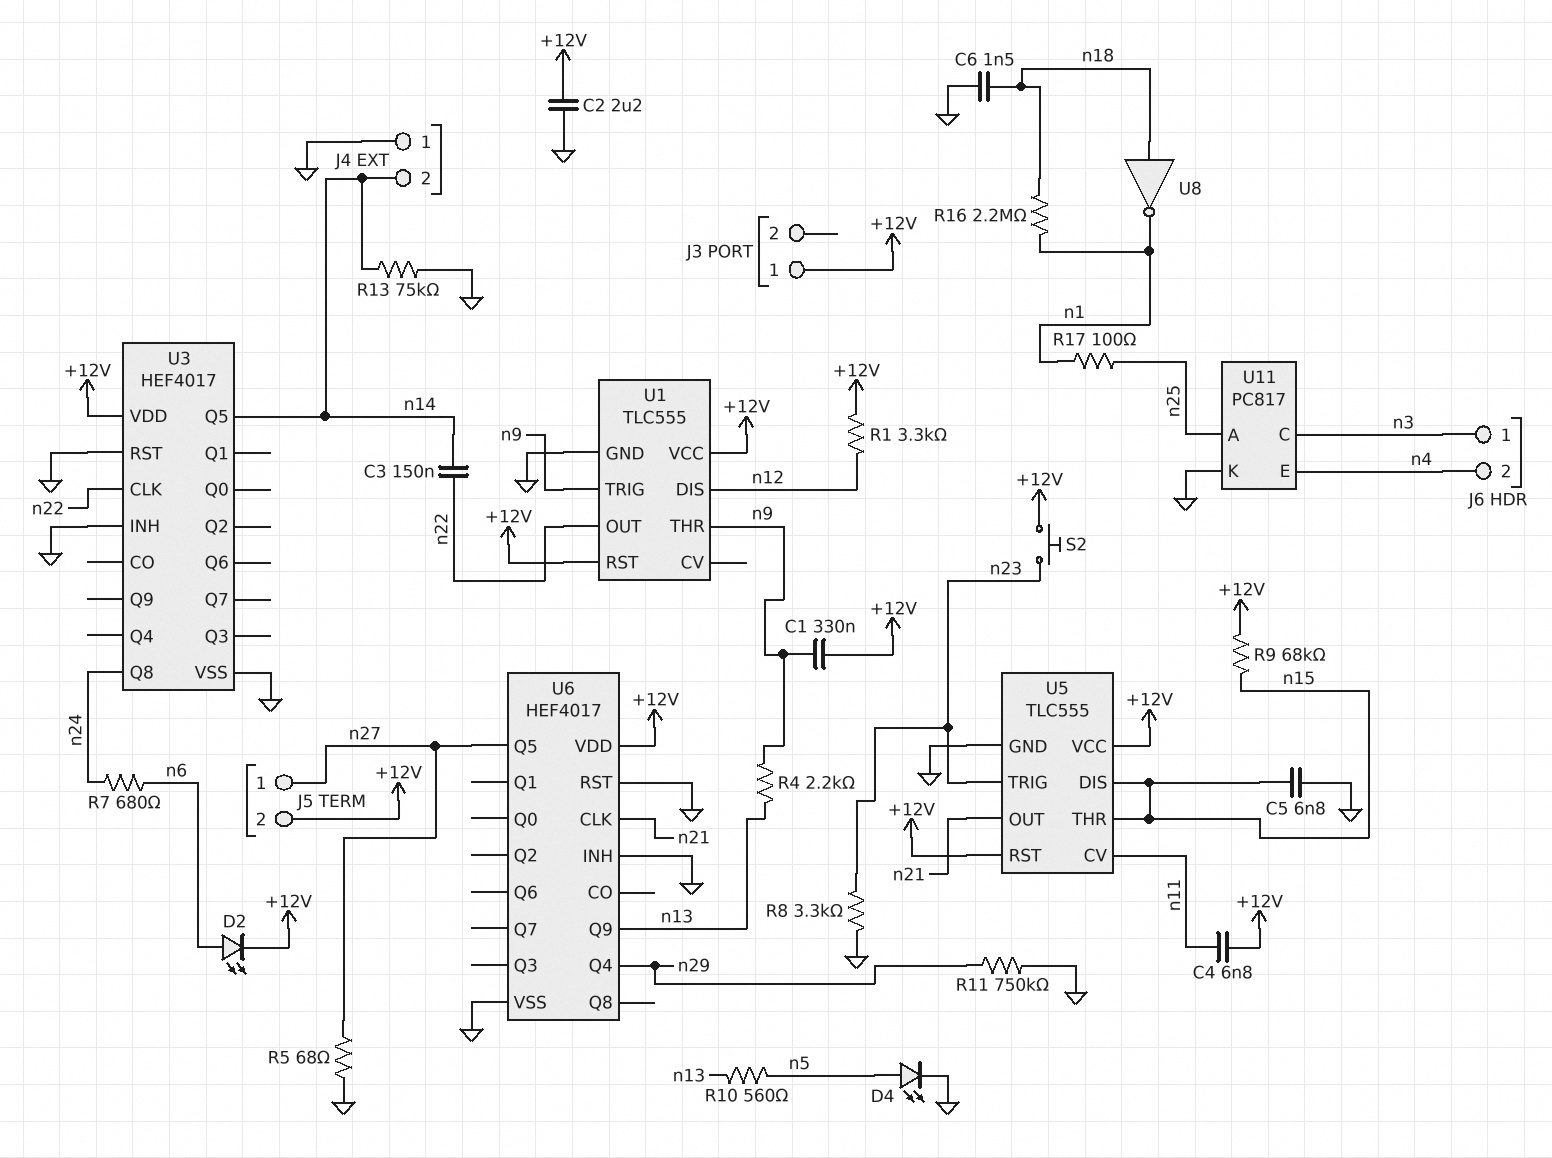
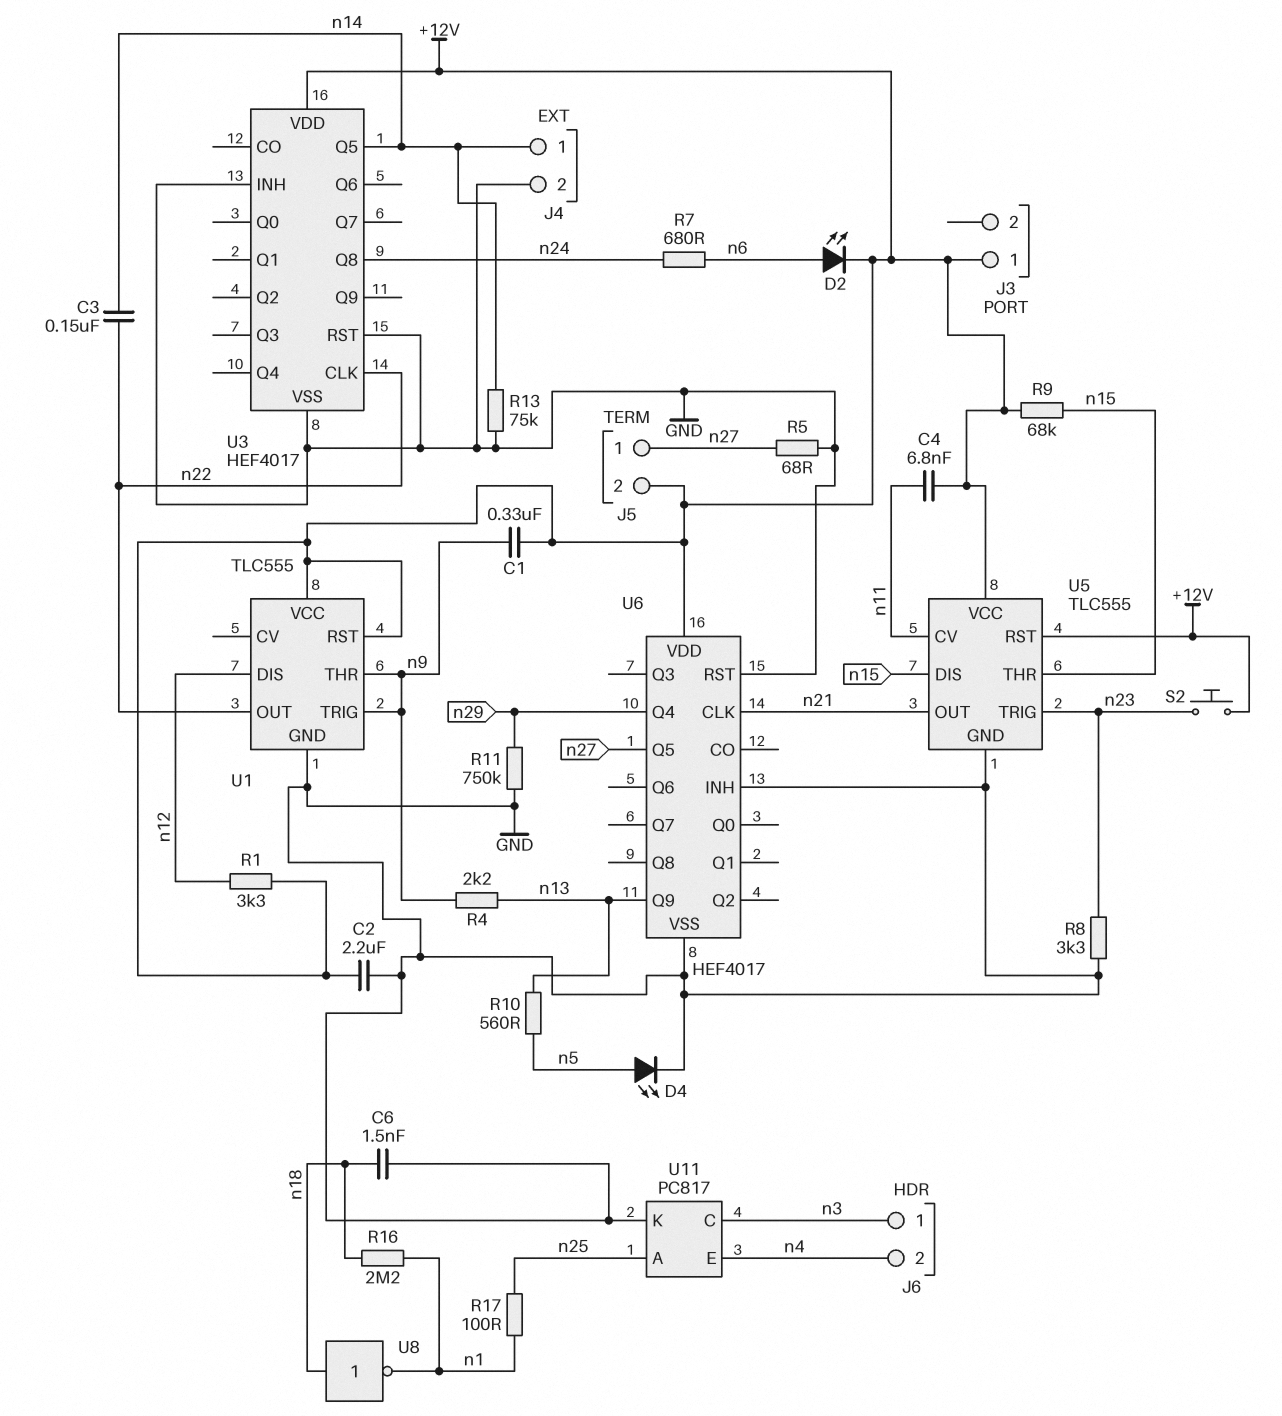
C5: 6.8nF (GND, n15) -> none
J4 pin 1: GND -> n14
J4 pin 2: n14 -> GND

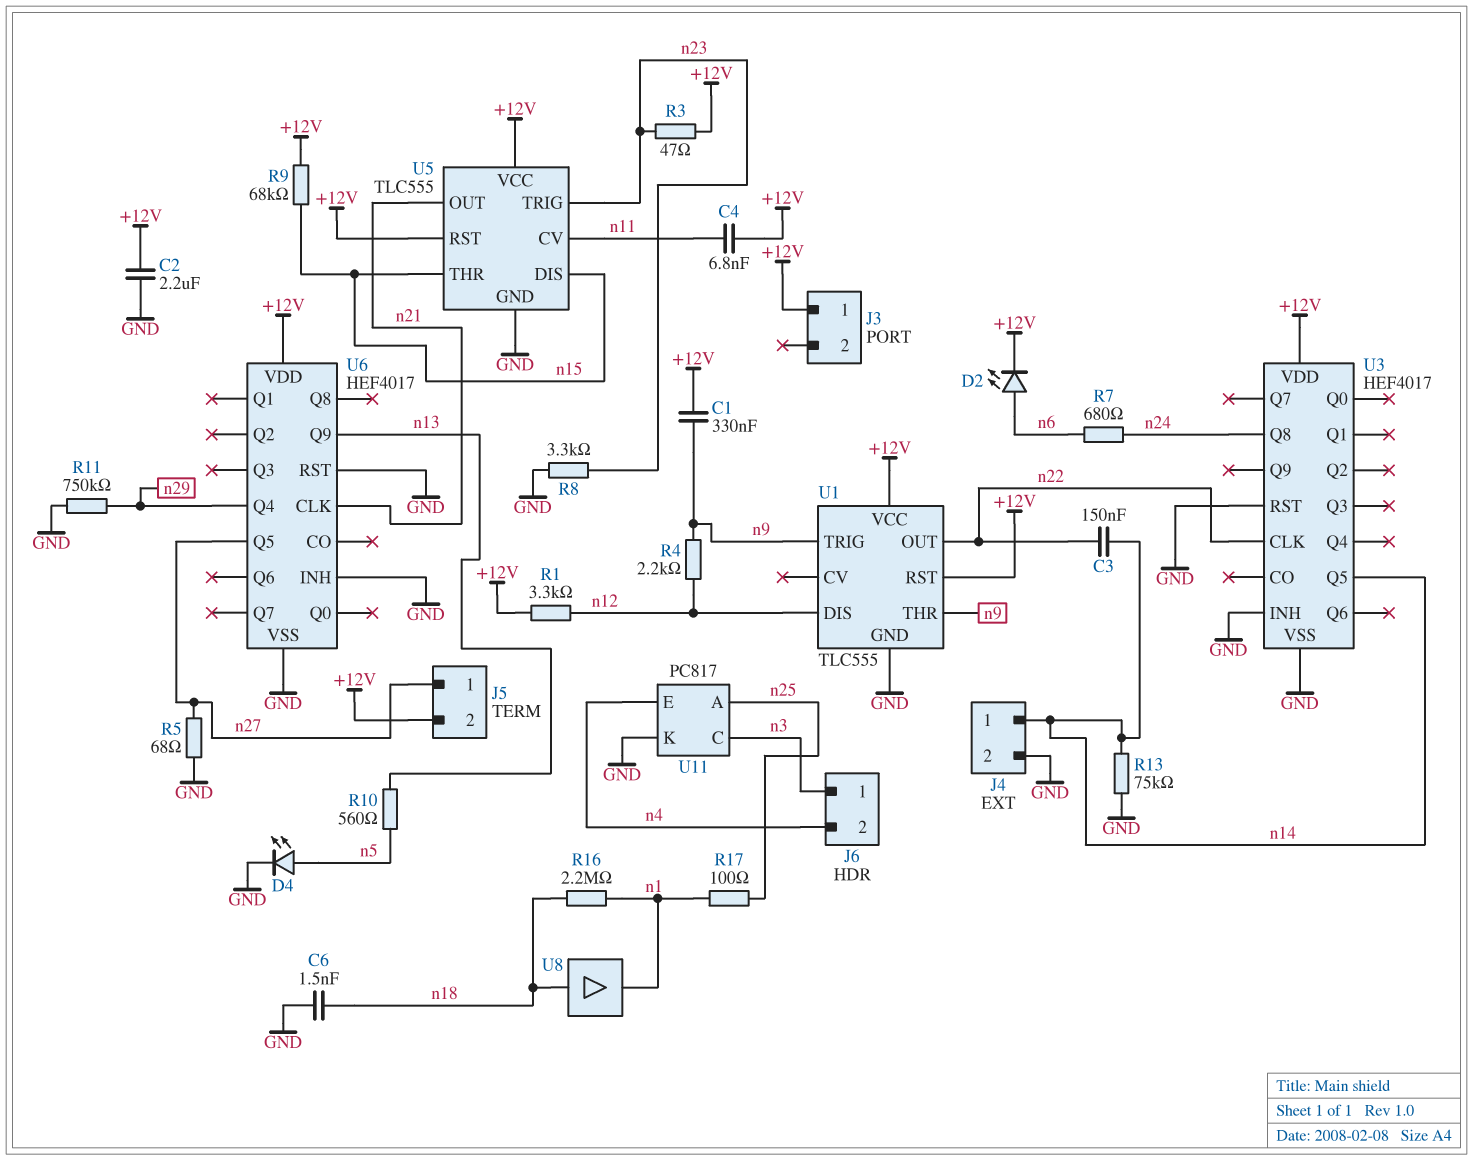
R3: none -> 47 (+12V, n23)
R4: 2.2k (n9, n13) -> 2.2k (n9, n12)
S2: button (+12V, n23) -> none
U8: NOT (in n18, out n1) -> buffer (in n18, out n1)

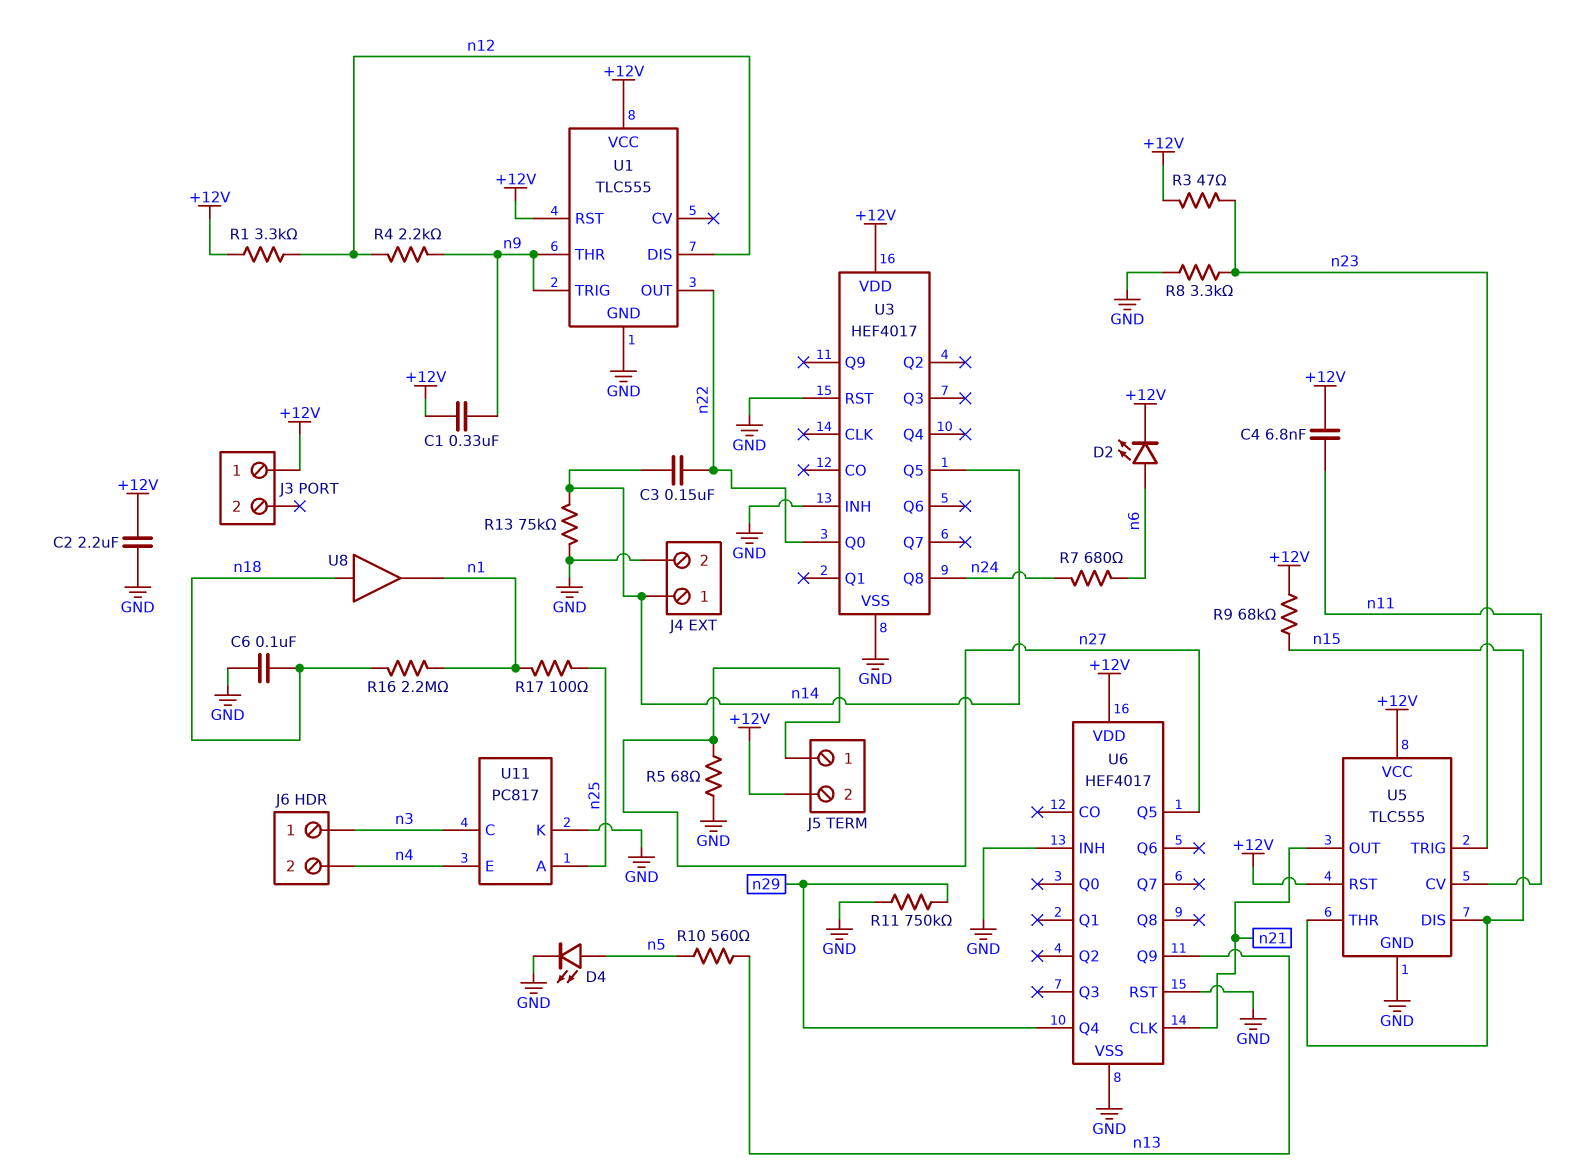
C6: 1.5nF (GND, n18) -> 100nF (GND, n18)
U3 pin CLK: n22 -> none
U3 pin Q0: none -> n22

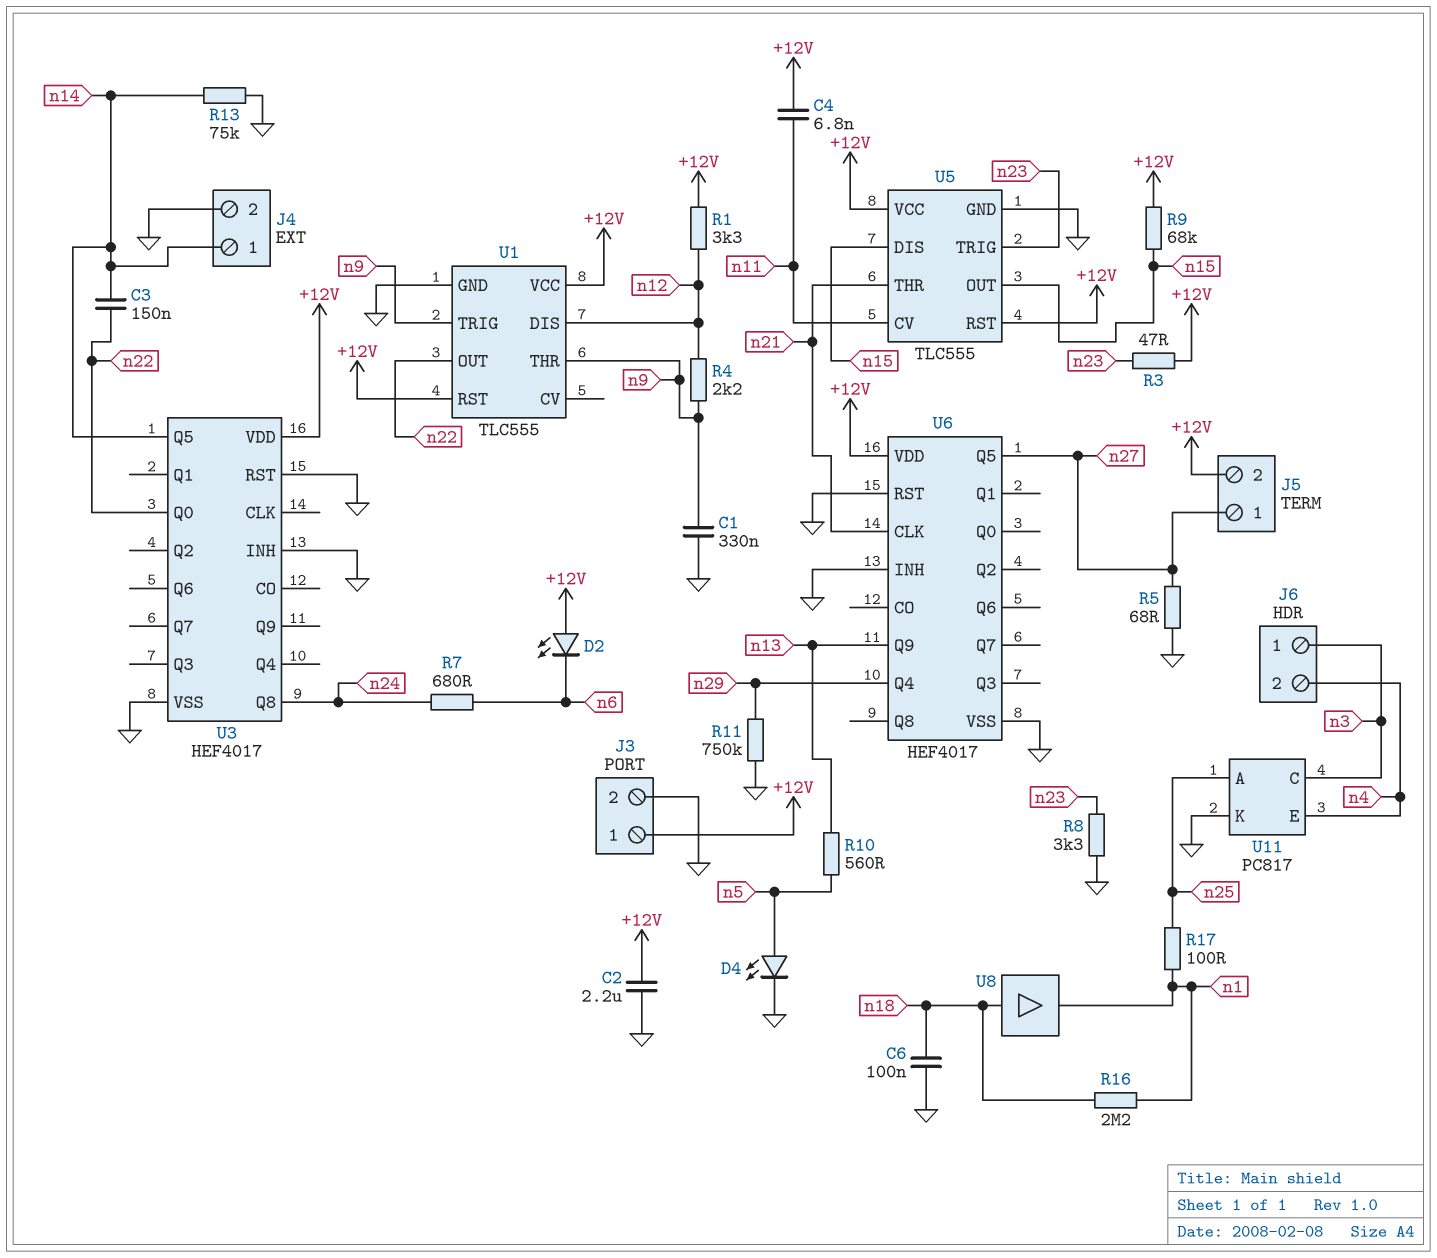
C1: 330nF (+12V, n9) -> 330nF (GND, n9)
D2: LED (A n6, K +12V) -> LED (A +12V, K n6)
J3 pin 2: none -> GND
U5 pin OUT: n21 -> n15
U5 pin THR: n15 -> n21

